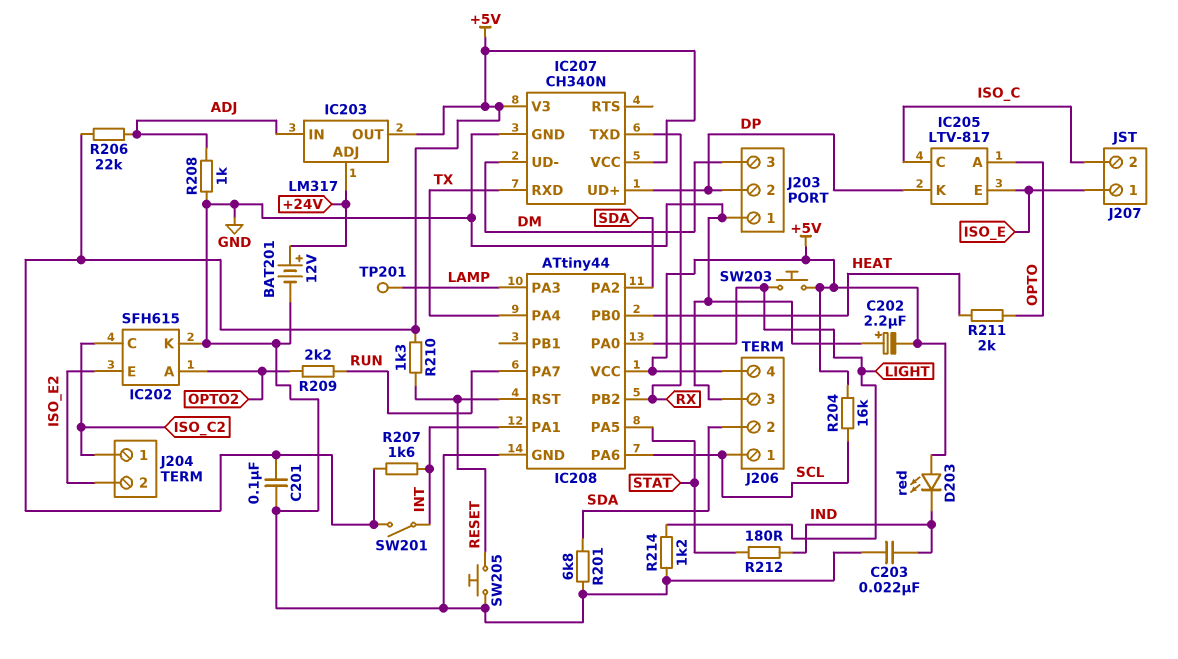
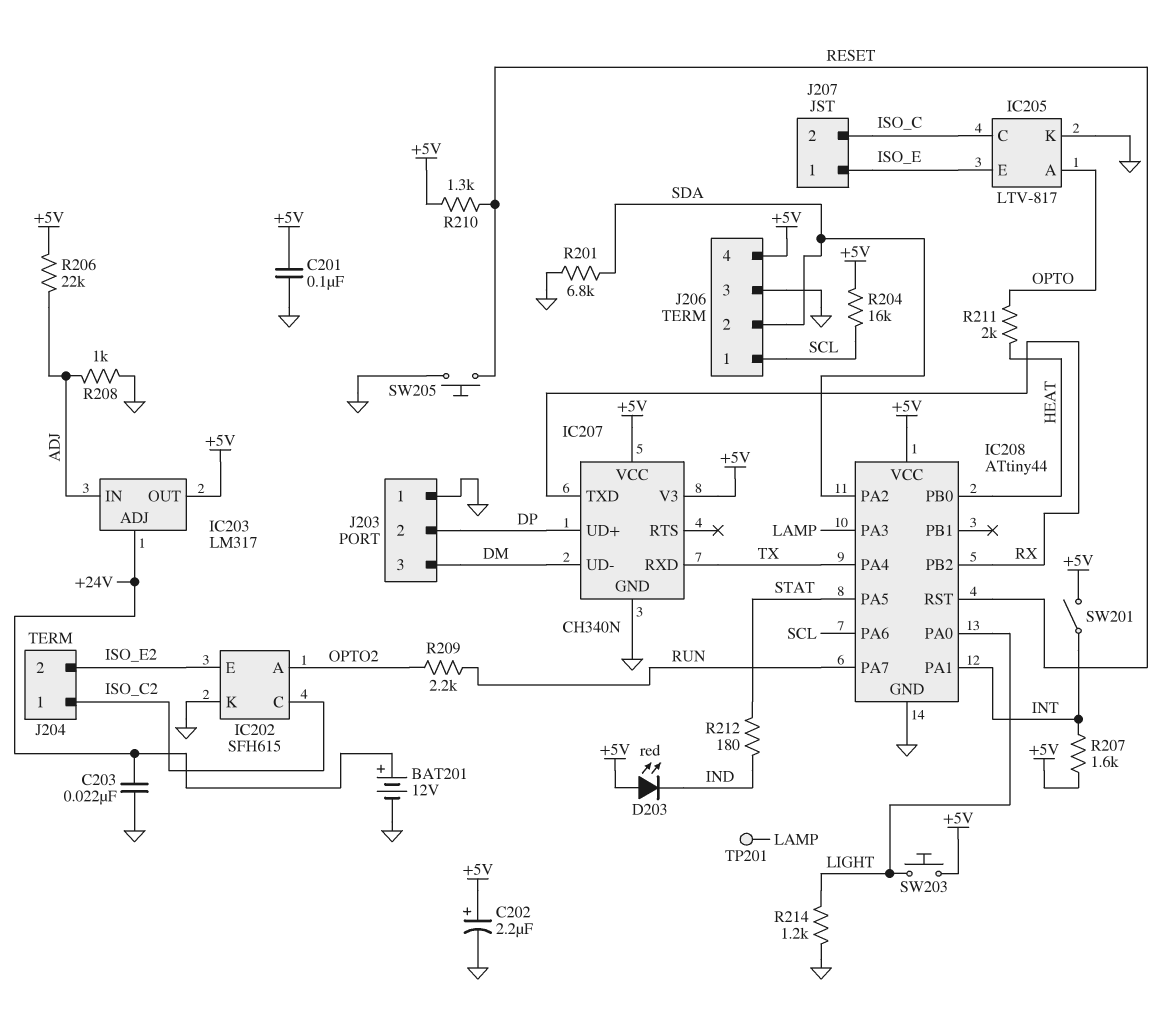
C202: 2.2uF (plus GND, minus +5V) -> 2.2uF (plus +5V, minus GND)
C203: 22nF (GND, IND) -> 22nF (+24V, GND)
IC205 pin K: DP -> GND

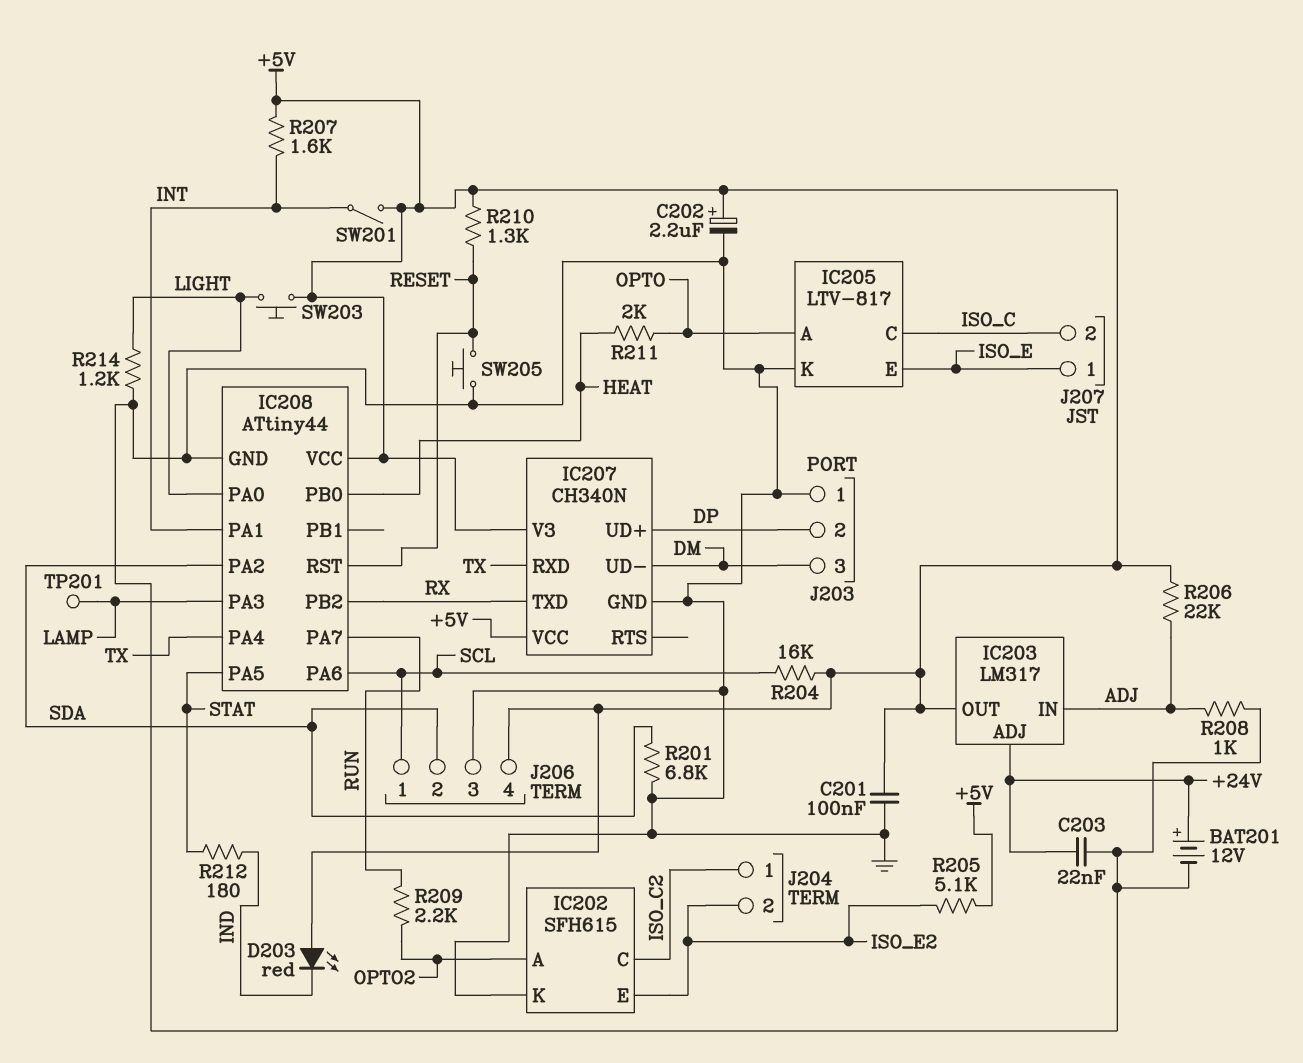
R205: none -> 5.1k (+5V, ISO_E2)

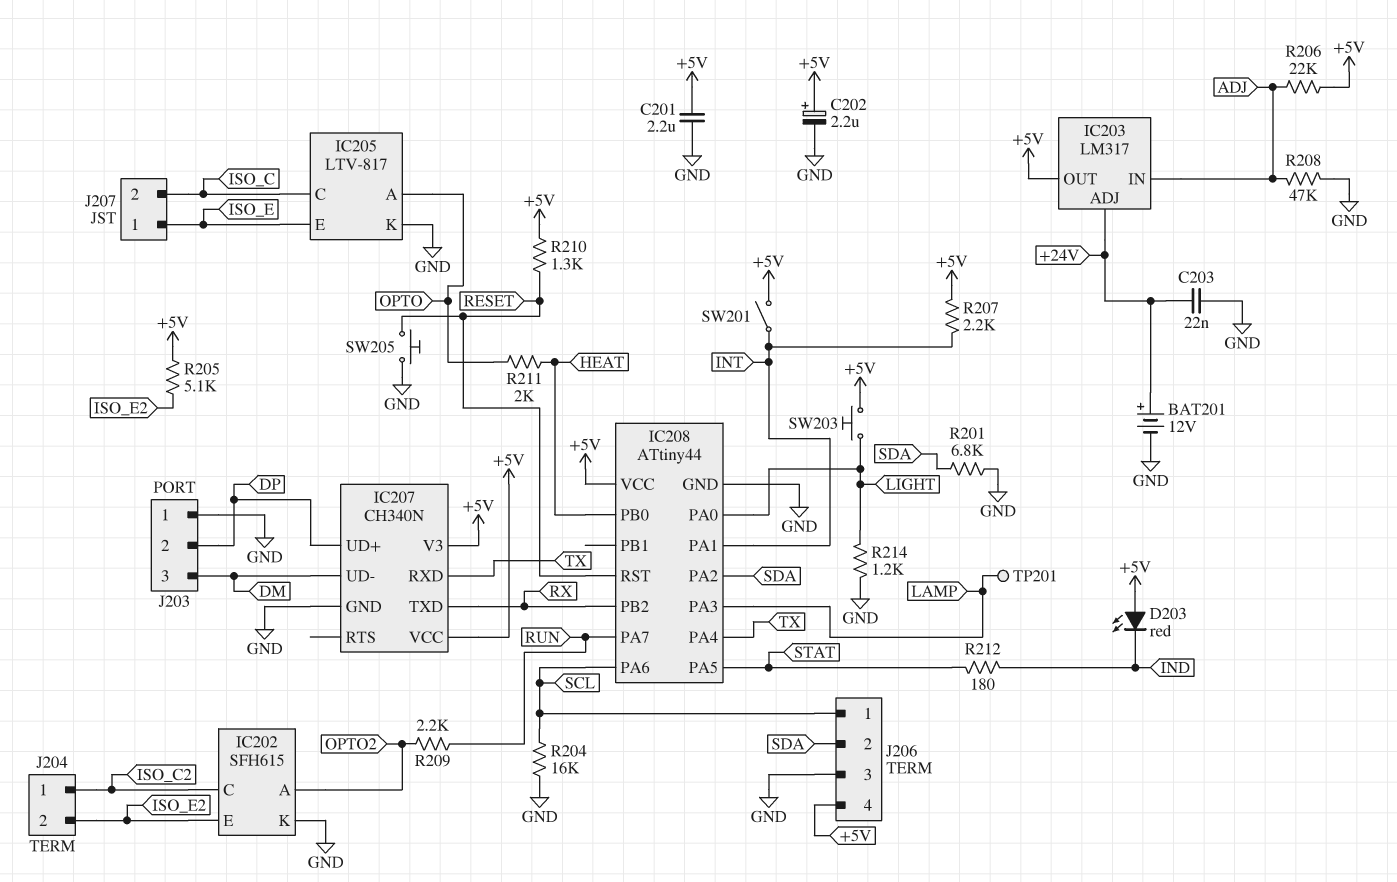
C201: 100nF (+5V, GND) -> 2.2uF (+5V, GND)
R204: 16k (+5V, SCL) -> 16k (GND, SCL)
R207: 1.6k (+5V, INT) -> 2.2k (+5V, INT)
R208: 1k (ADJ, GND) -> 47k (ADJ, GND)

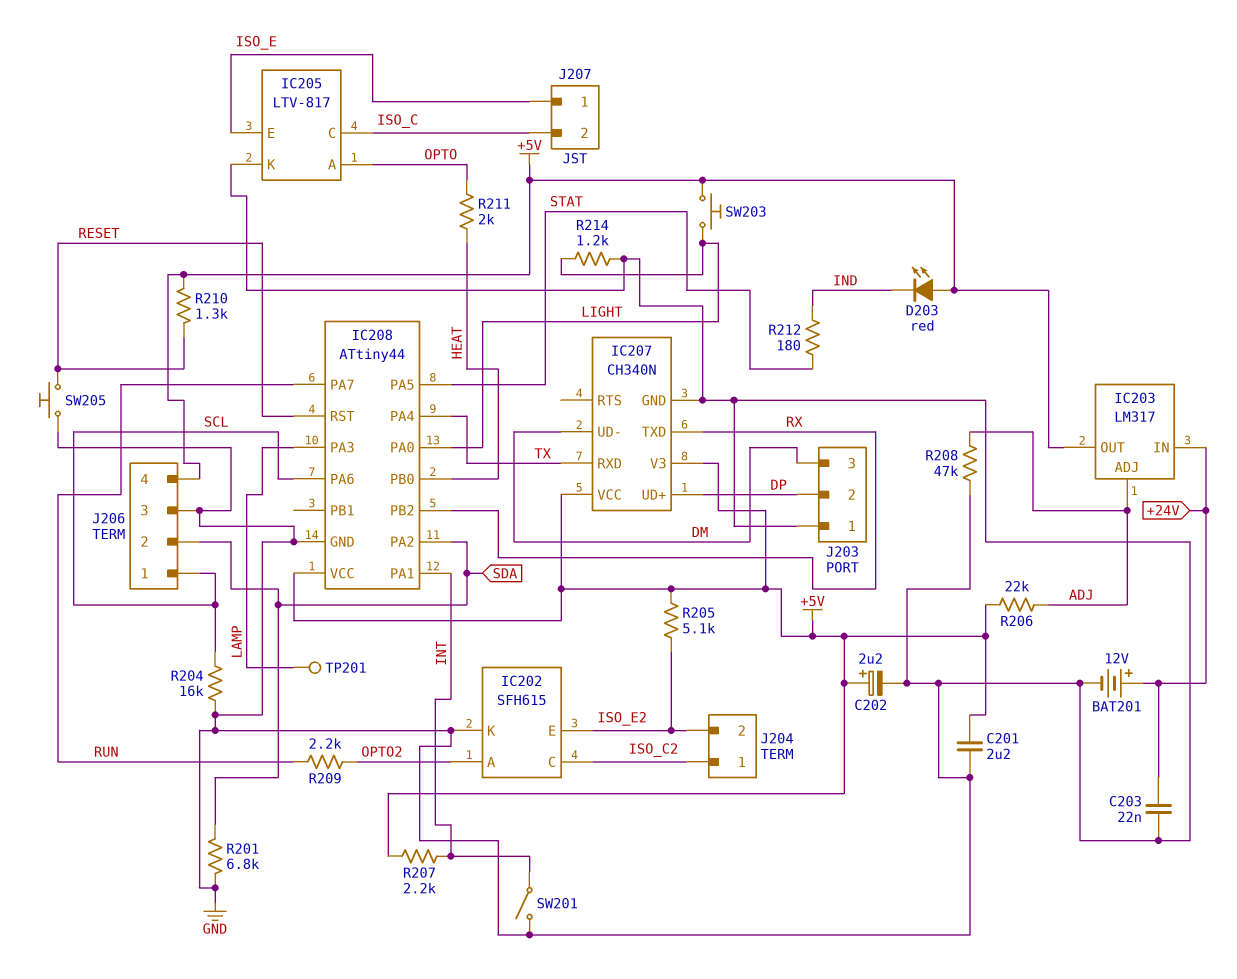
IC203 pin ADJ: +24V -> ADJ
IC203 pin IN: ADJ -> +24V
SW201: switch (+5V, INT) -> switch (GND, INT)

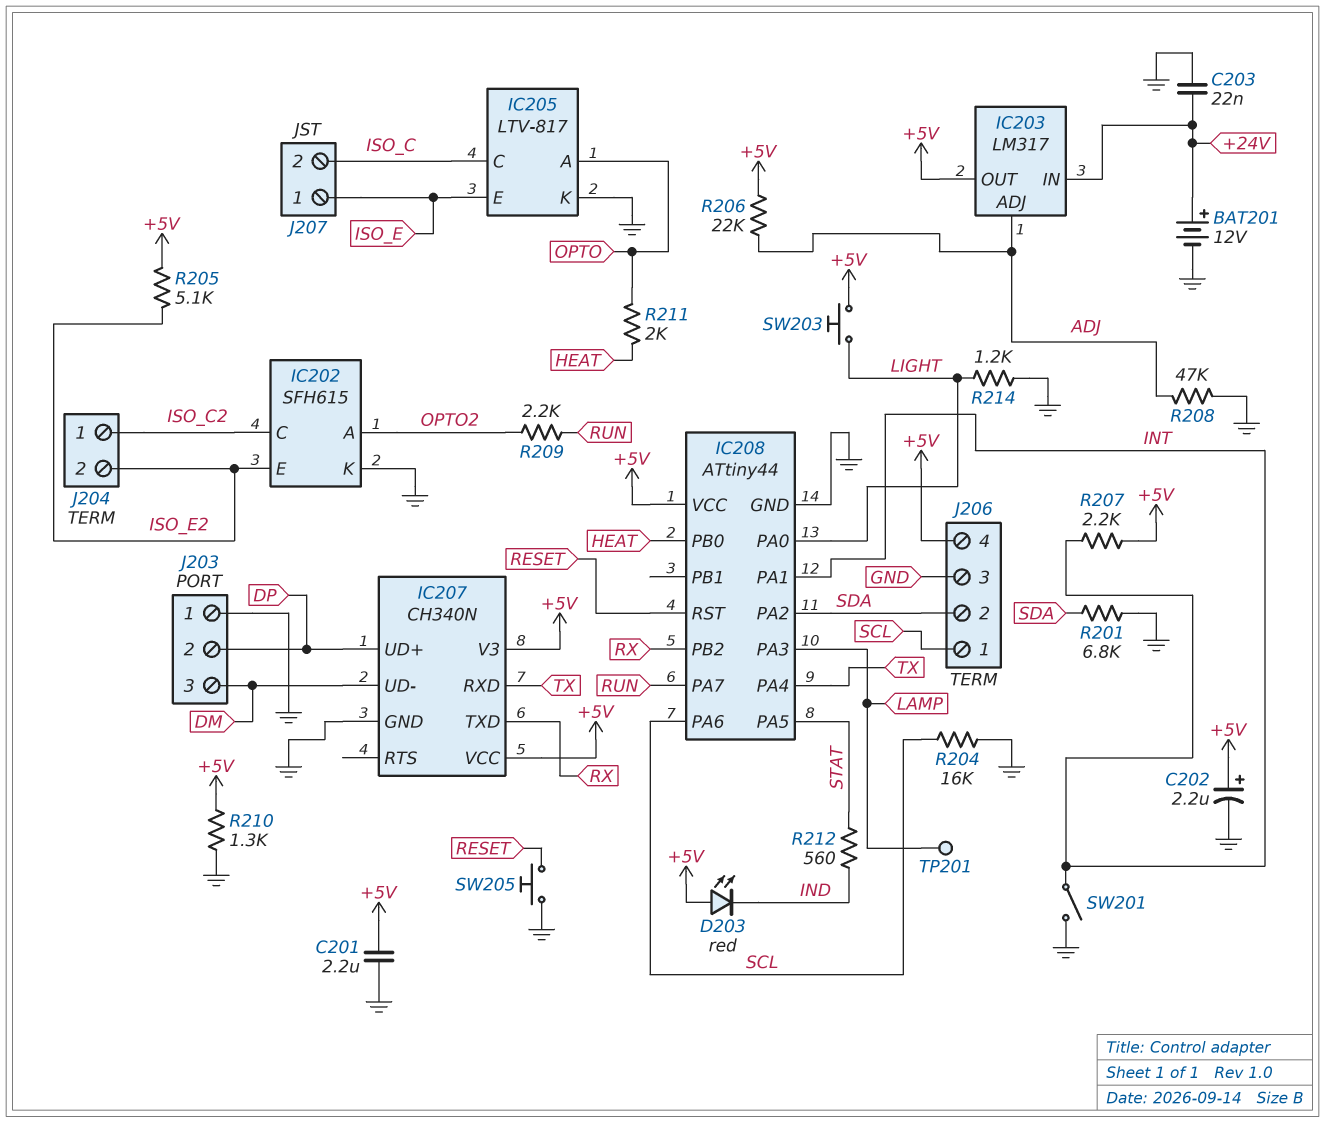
R210: 1.3k (+5V, RESET) -> 1.3k (+5V, GND)
R212: 180 (IND, STAT) -> 560 (IND, STAT)

